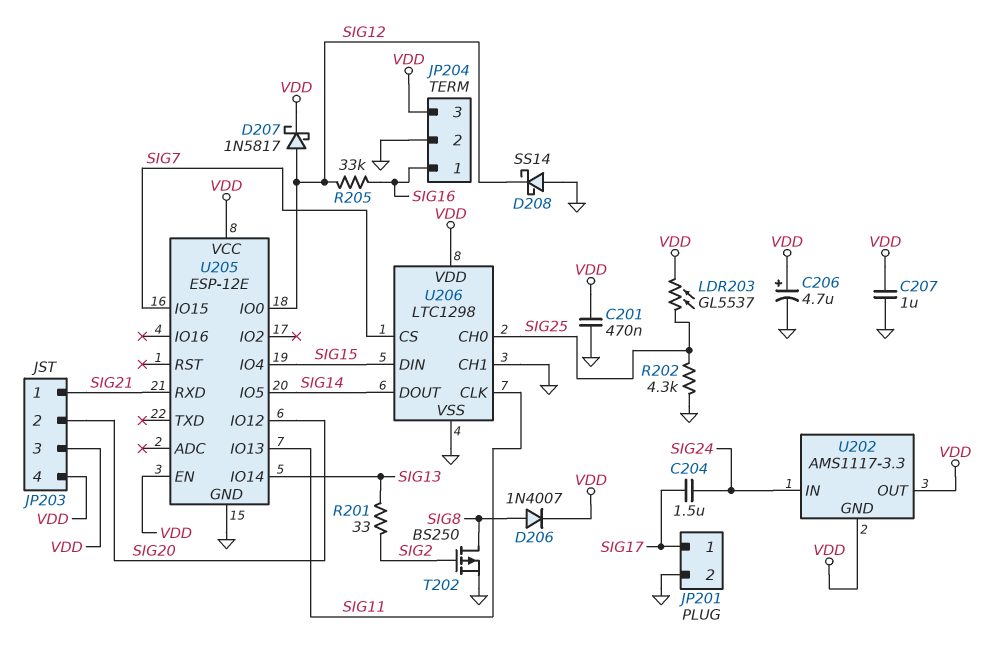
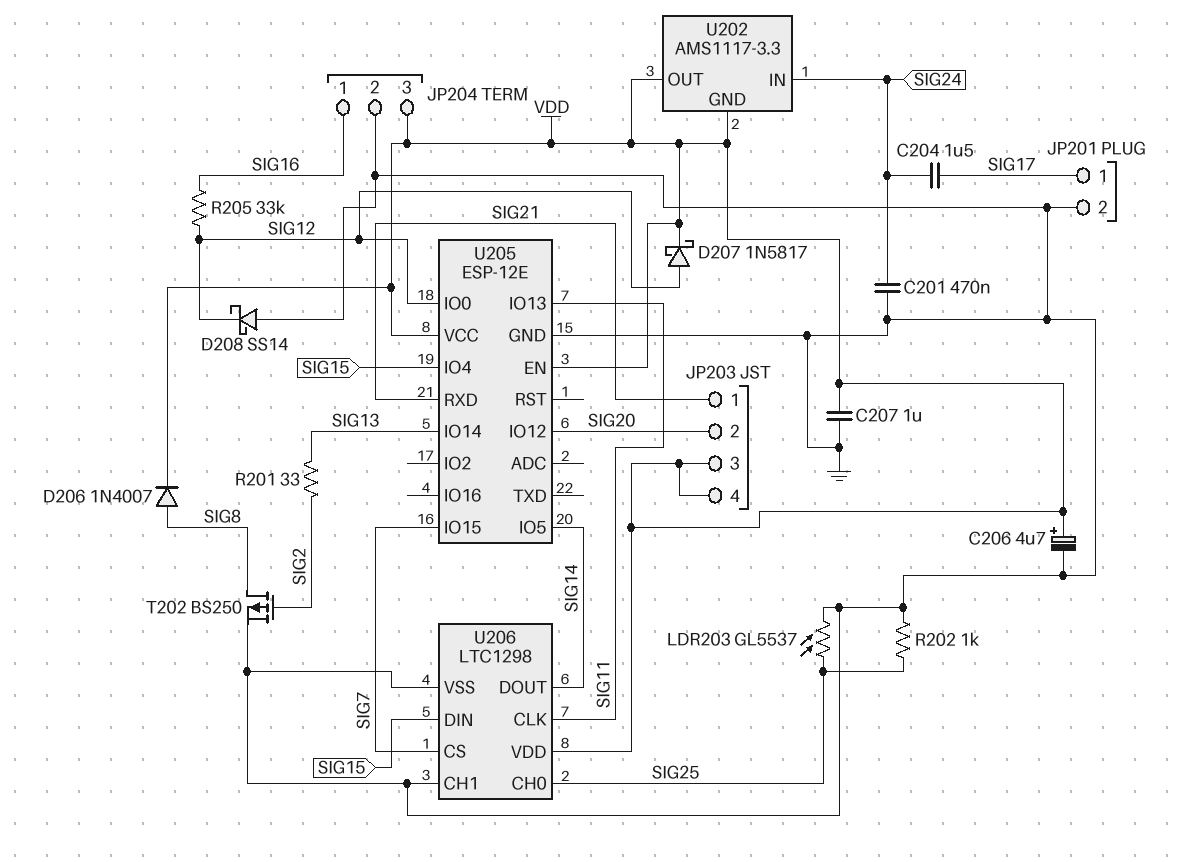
C201: 470nF (GND, VDD) -> 470nF (GND, SIG24)
LDR203: GL5537 (SIG25, VDD) -> GL5537 (GND, SIG25)
R202: 4.3k (GND, SIG25) -> 1k (GND, SIG25)

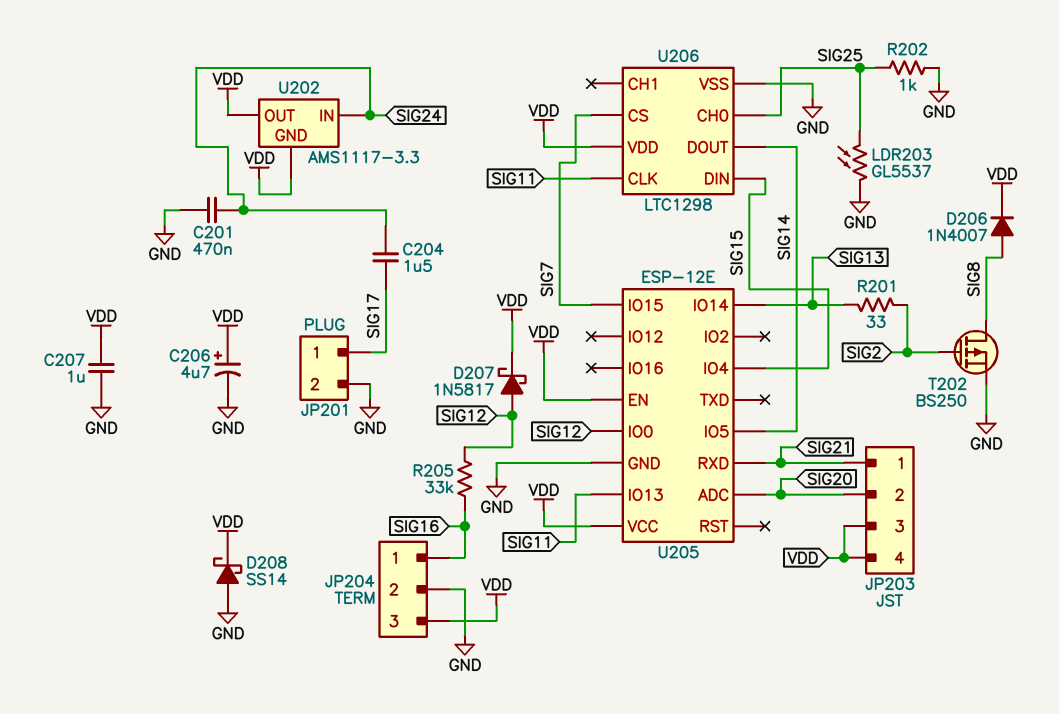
D208: schottky SS14 (A GND, K SIG12) -> schottky SS14 (A GND, K VDD)
U205 pin ADC: none -> SIG20
U205 pin IO12: SIG20 -> none
U206 pin CH1: GND -> none

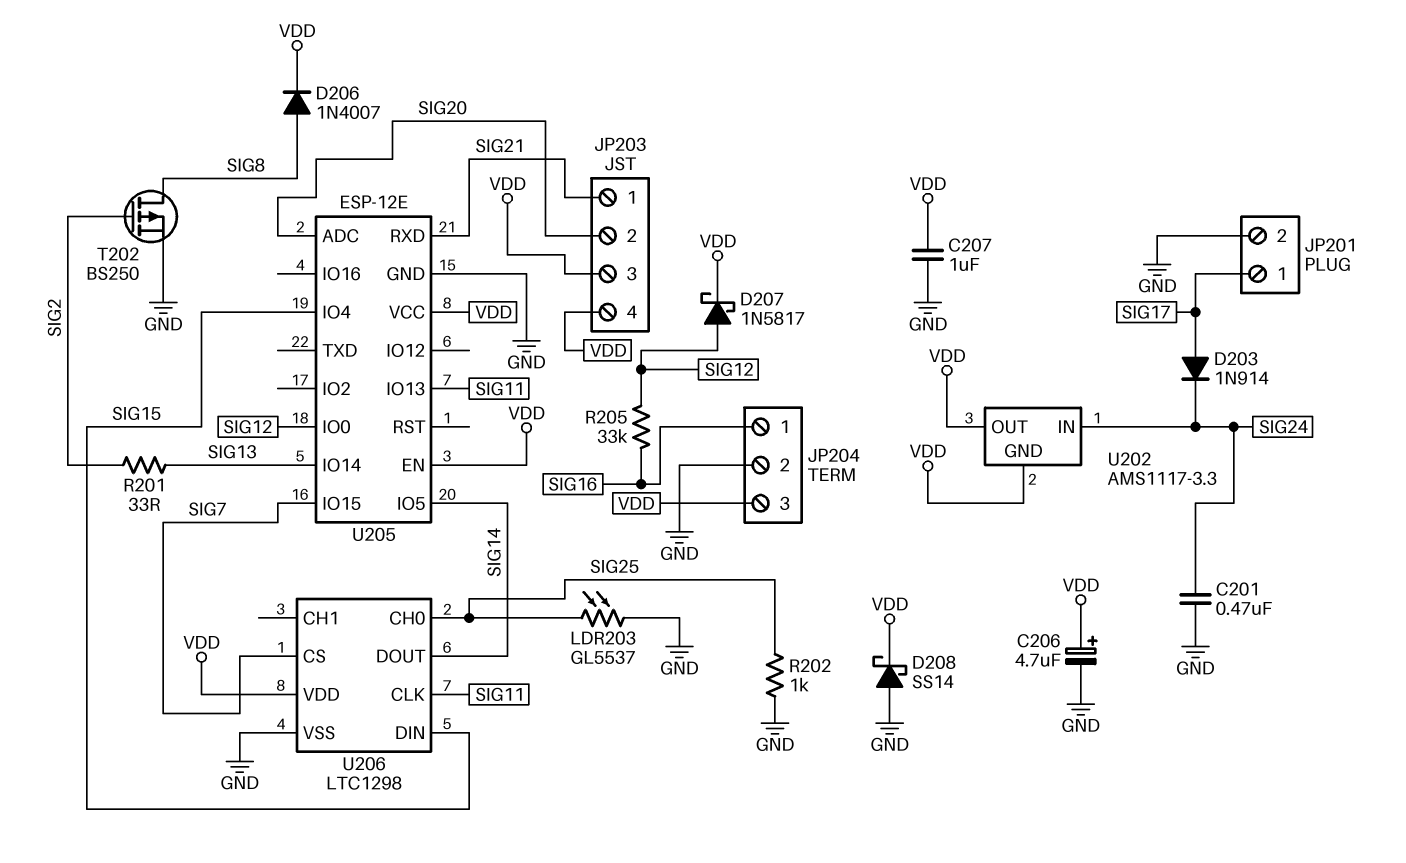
C204: 1.5uF (SIG17, SIG24) -> none
D203: none -> diode 1N914 (A SIG17, K SIG24)

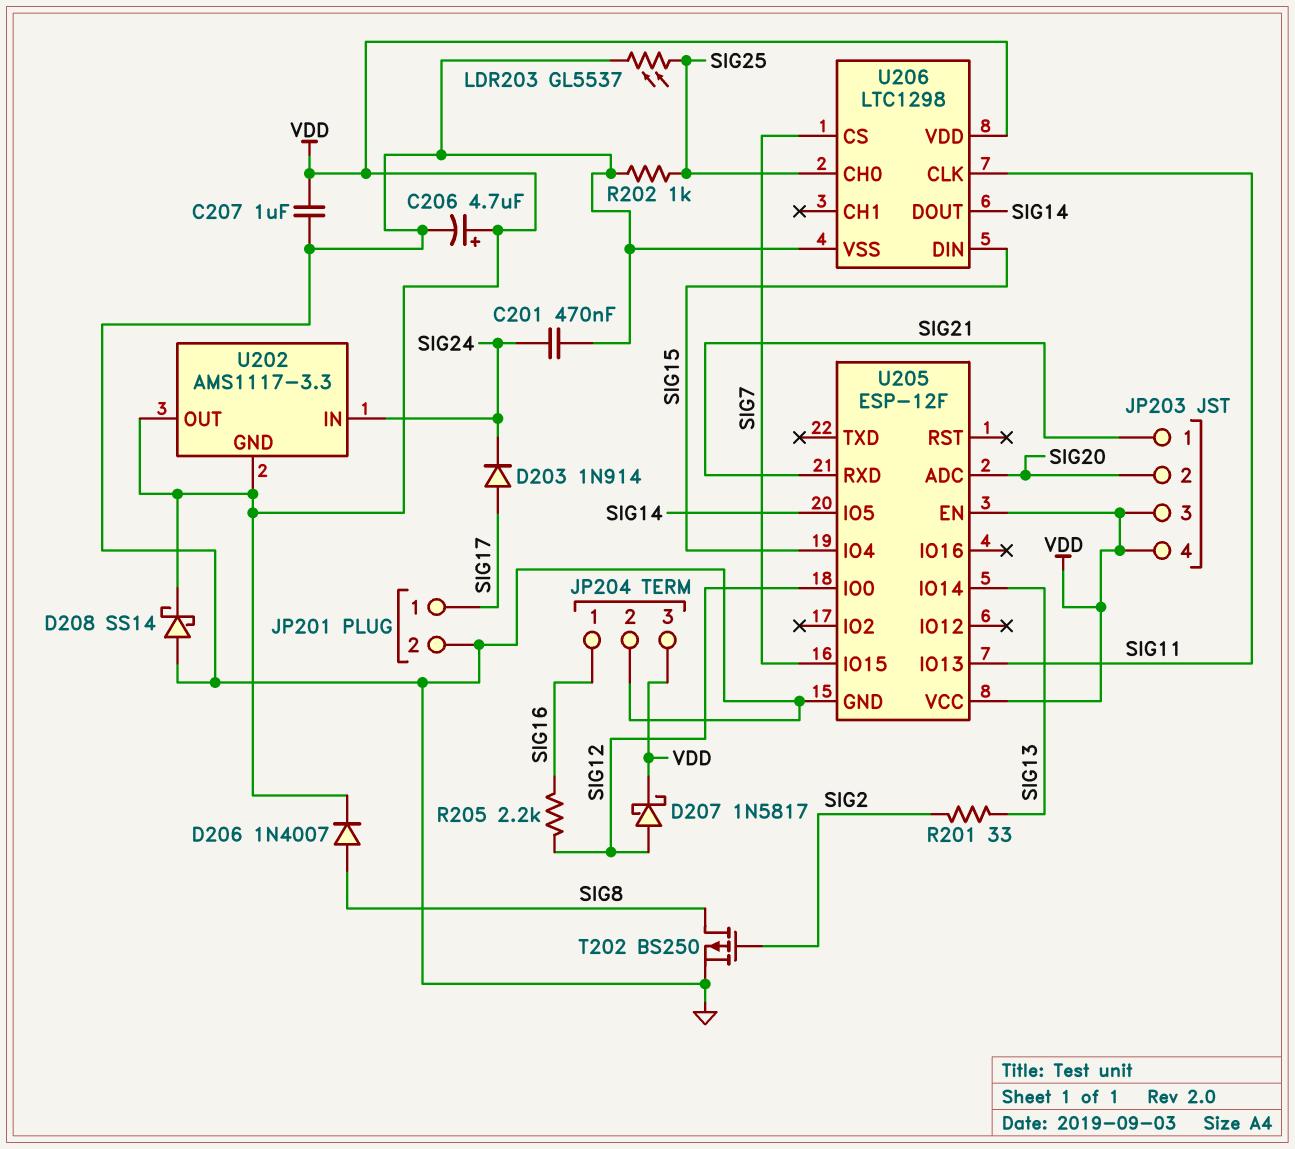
R205: 33k (SIG12, SIG16) -> 2.2k (SIG12, SIG16)
U205: ESP-12E -> ESP-12F

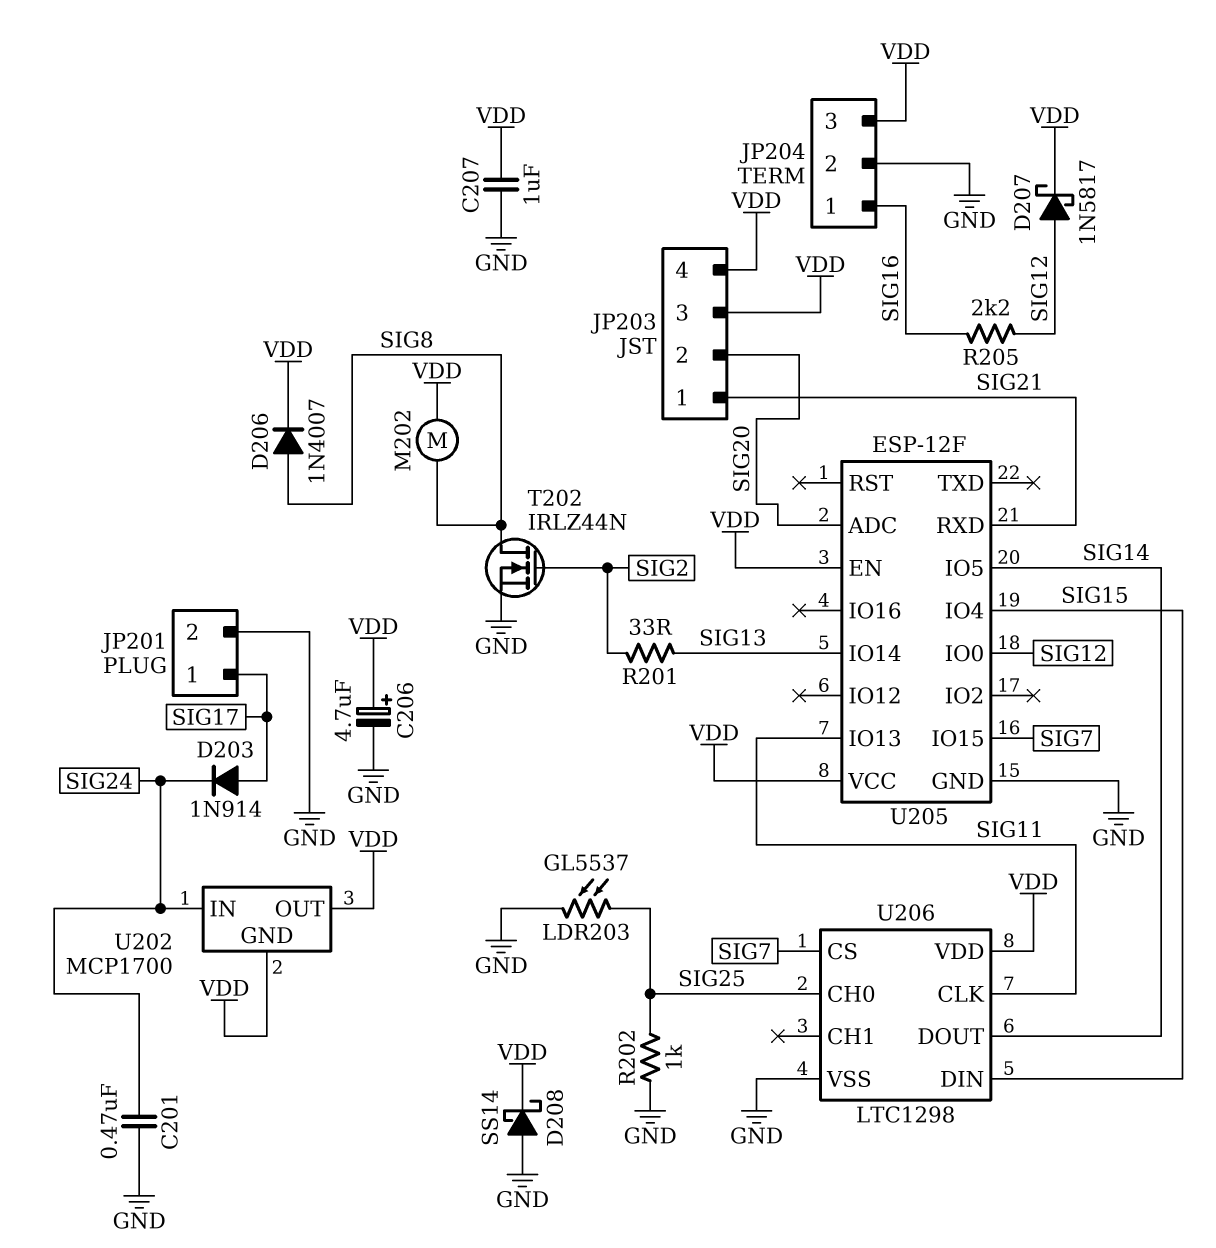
M202: none -> motor (SIG8, VDD)
T202: PMOS BS250 (G SIG2, D SIG8, S GND) -> NMOS IRLZ44N (G SIG2, D SIG8, S GND)
U202: AMS1117-3.3 -> MCP1700

